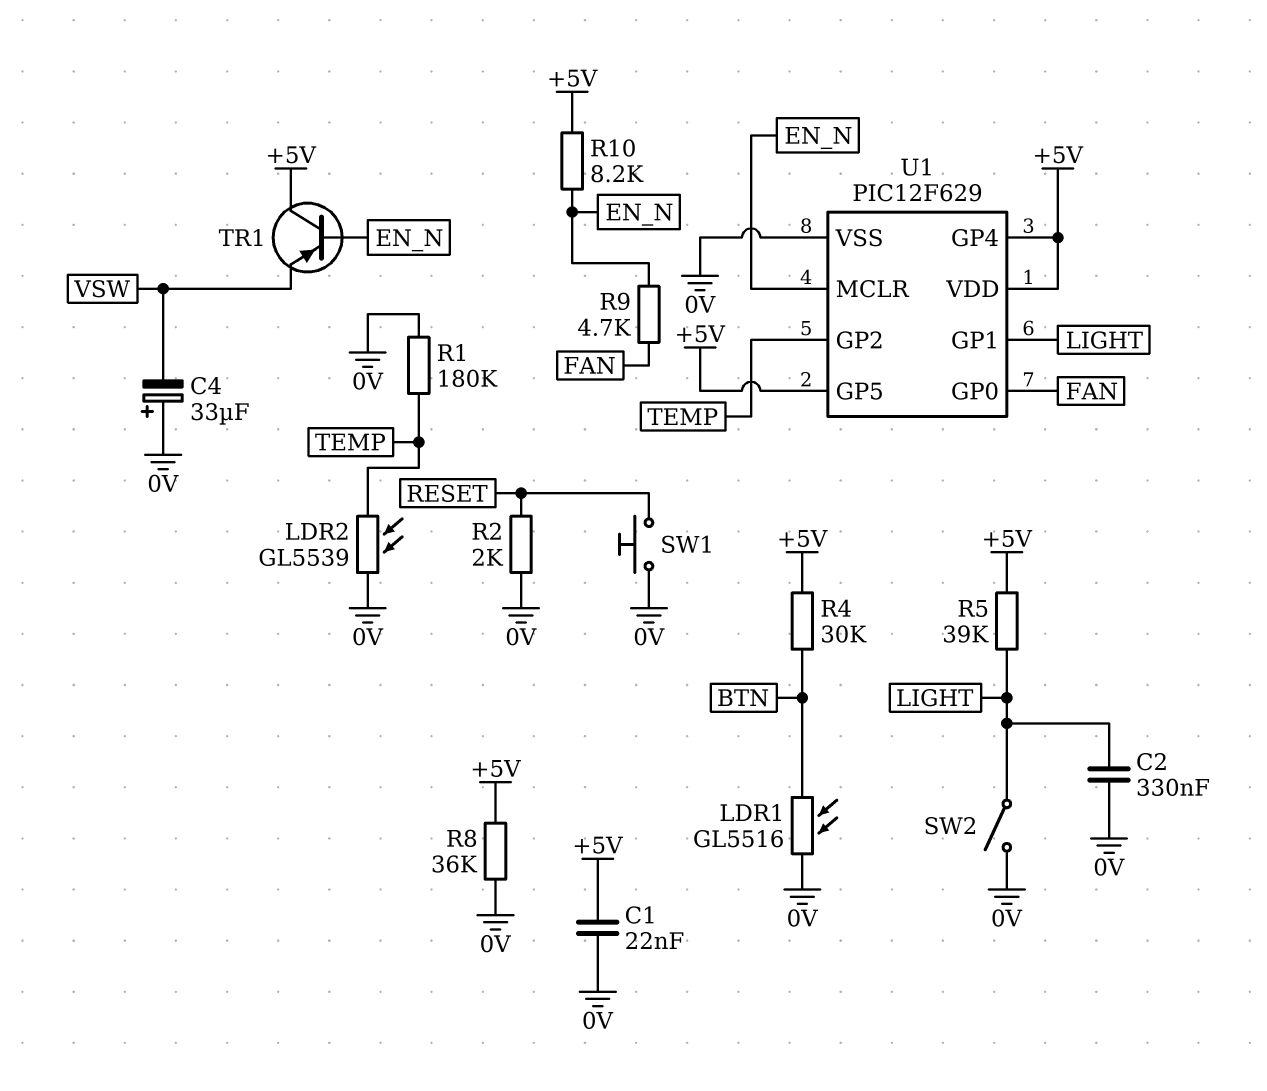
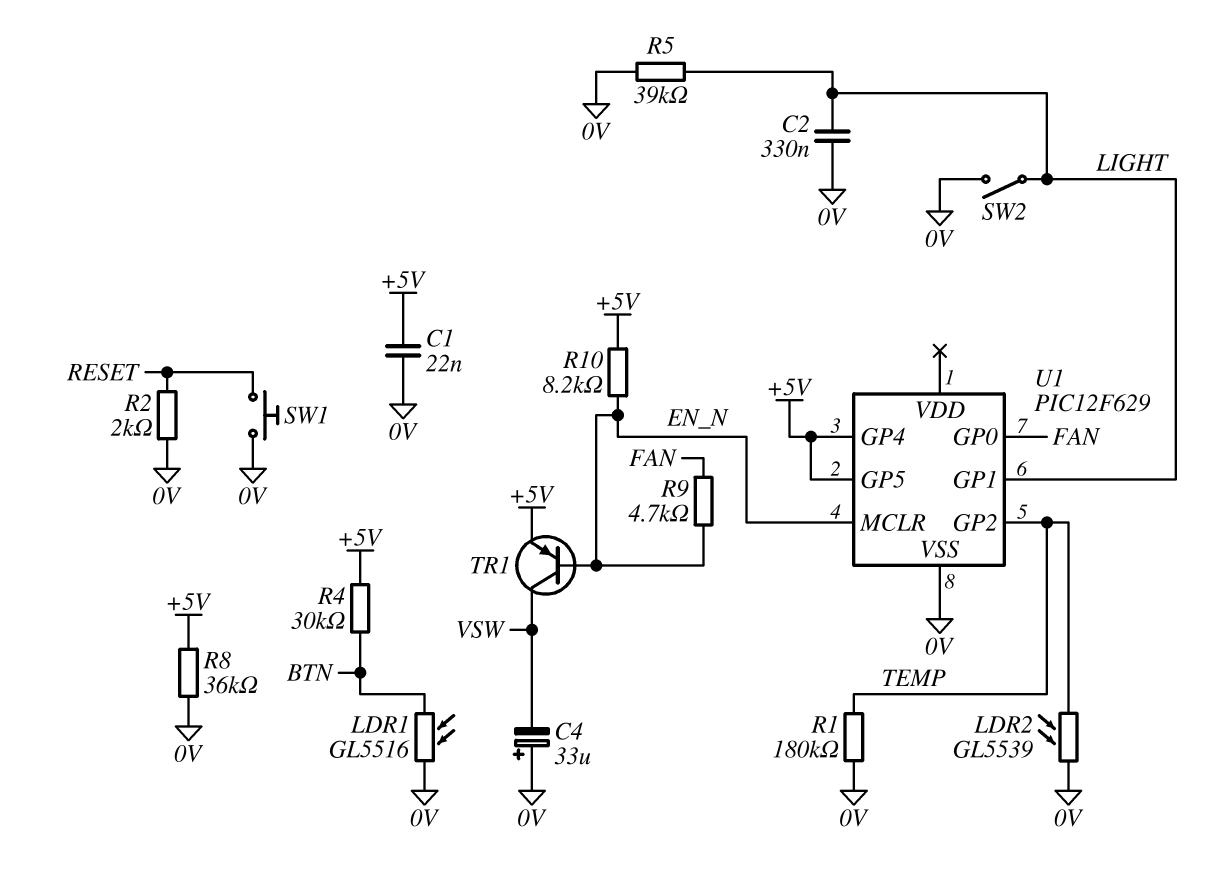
R5: 39k (+5V, LIGHT) -> 39k (0V, LIGHT)
TR1: PNP (B EN_N, C +5V, E VSW) -> PNP (B EN_N, C VSW, E +5V)
U1 pin VDD: +5V -> none

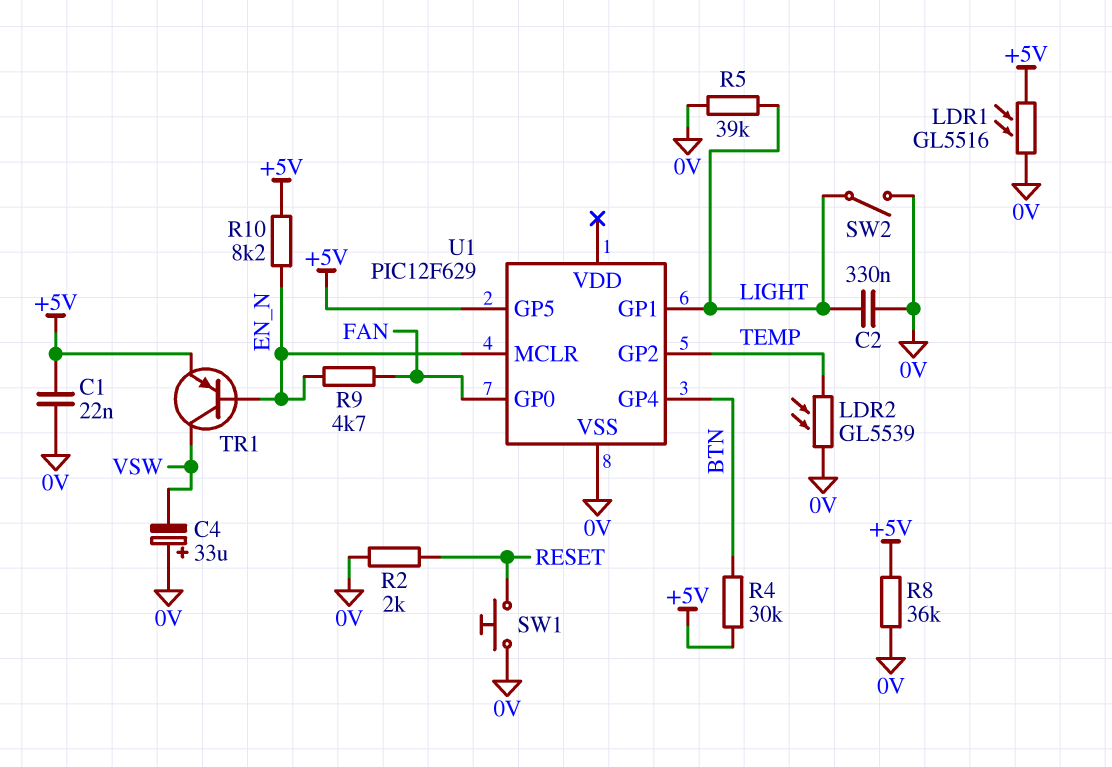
LDR1: GL5516 (0V, BTN) -> GL5516 (+5V, 0V)
R1: 180k (0V, TEMP) -> none
U1 pin GP4: +5V -> BTN

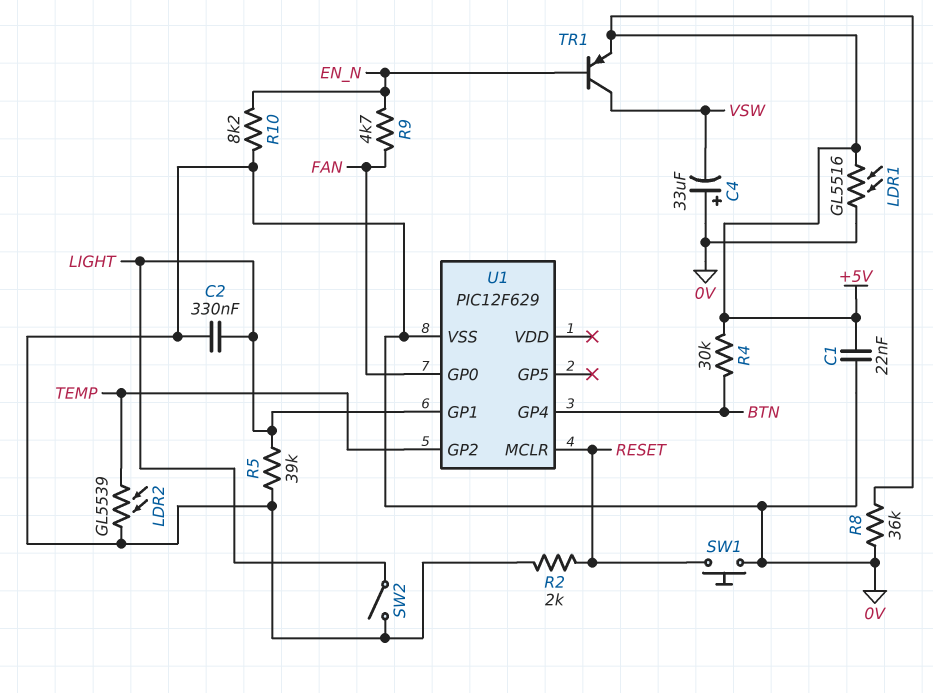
R10: 8.2k (+5V, EN_N) -> 8.2k (0V, EN_N)
U1 pin GP5: +5V -> none
U1 pin MCLR: EN_N -> RESET

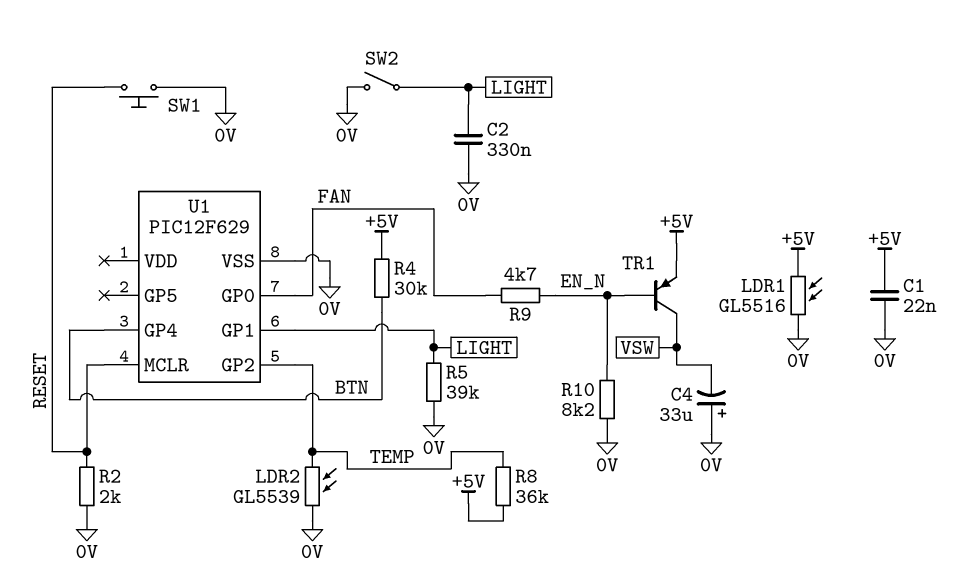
R8: 36k (+5V, 0V) -> 36k (+5V, TEMP)

